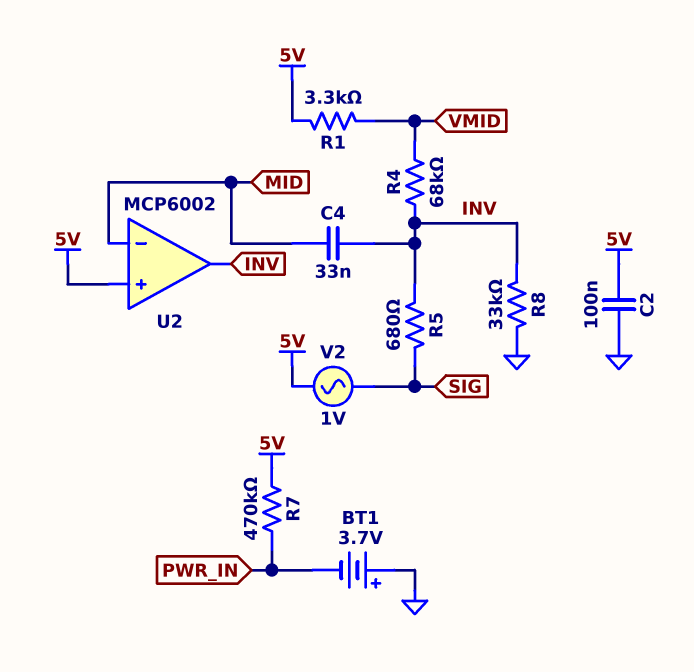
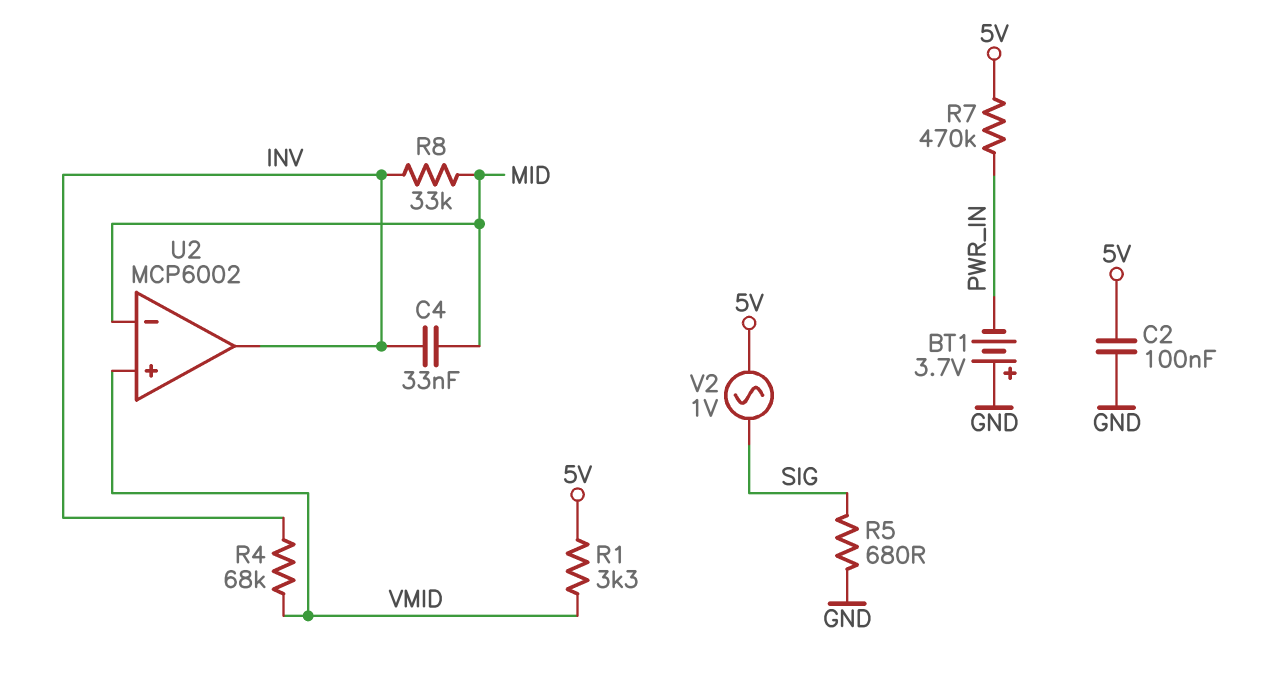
R5: 680 (INV, SIG) -> 680 (GND, SIG)
R8: 33k (GND, INV) -> 33k (INV, MID)
U2 pin in+: 5V -> VMID

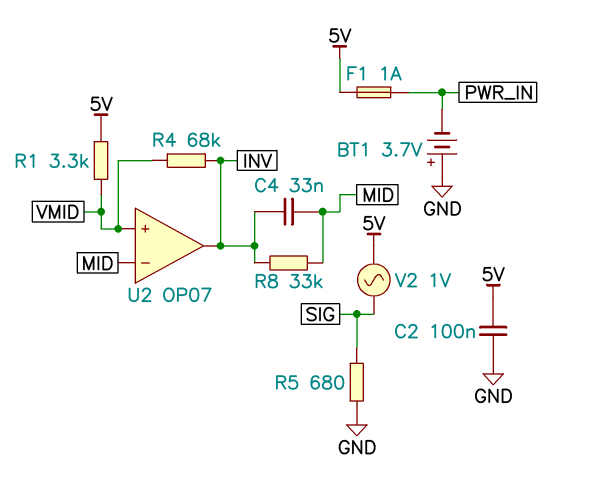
F1: none -> 1A (5V, PWR_IN)
R7: 470k (5V, PWR_IN) -> none
U2: MCP6002 -> OP07

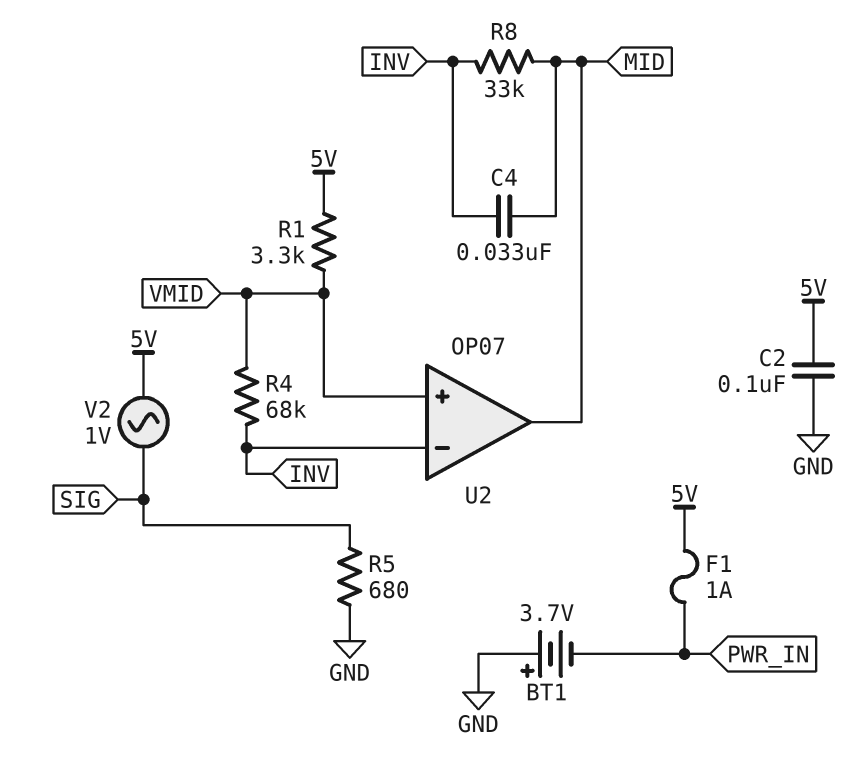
U2 pin in-: MID -> INV
U2 pin out: INV -> MID

